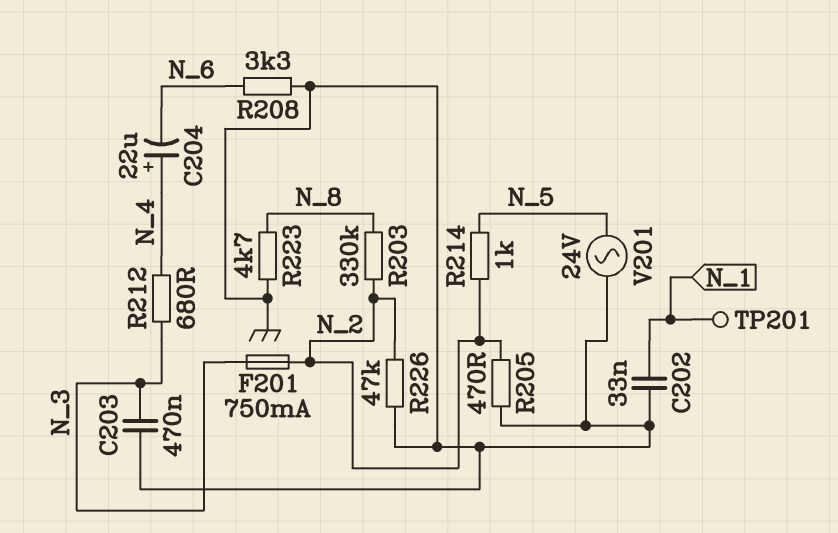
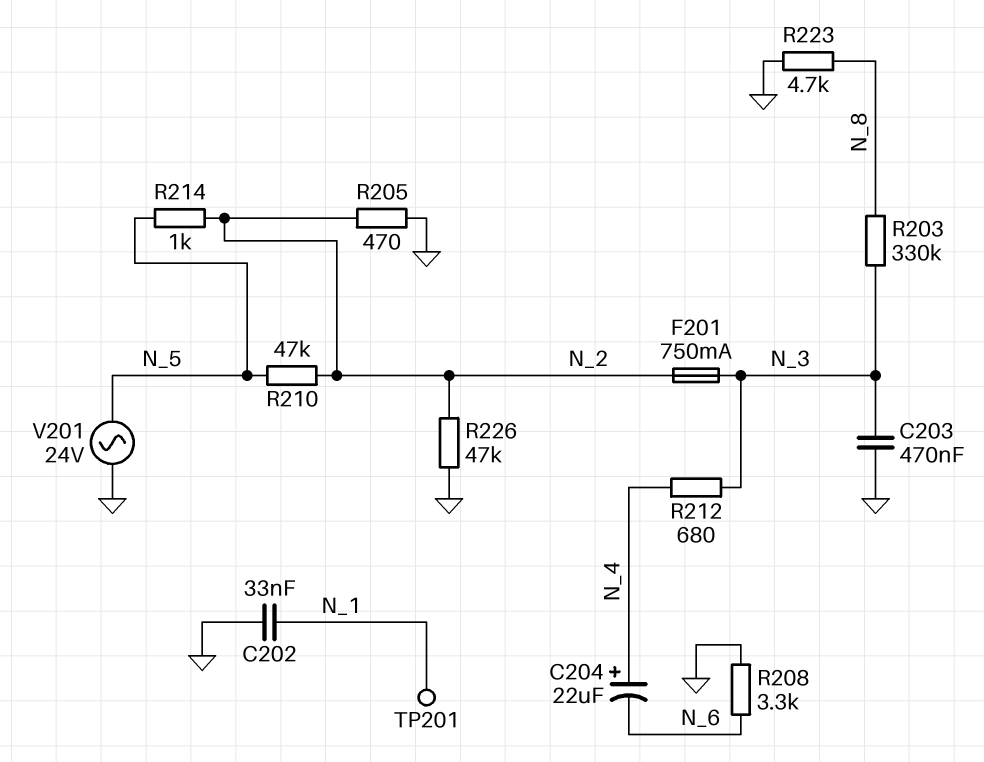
R203: 330k (N_2, N_8) -> 330k (N_3, N_8)
R210: none -> 47k (N_2, N_5)

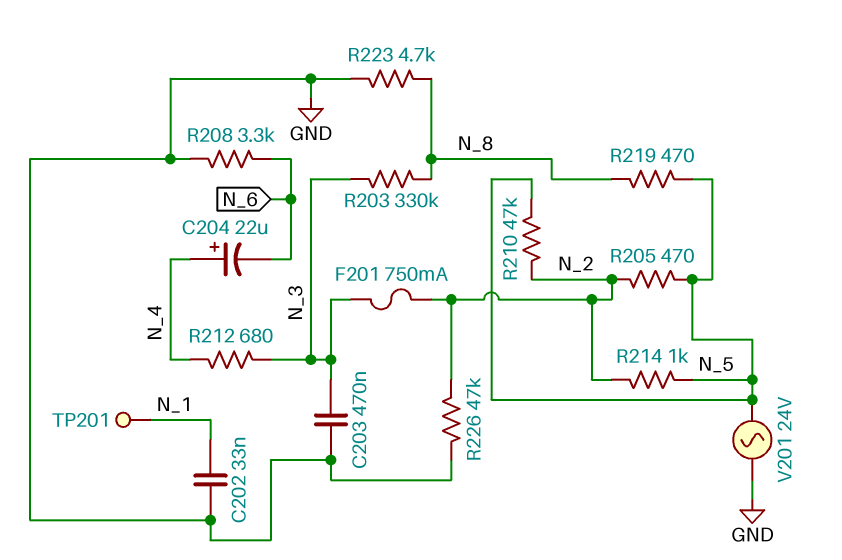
R205: 470 (GND, N_2) -> 470 (N_2, N_5)
R219: none -> 470 (N_5, N_8)

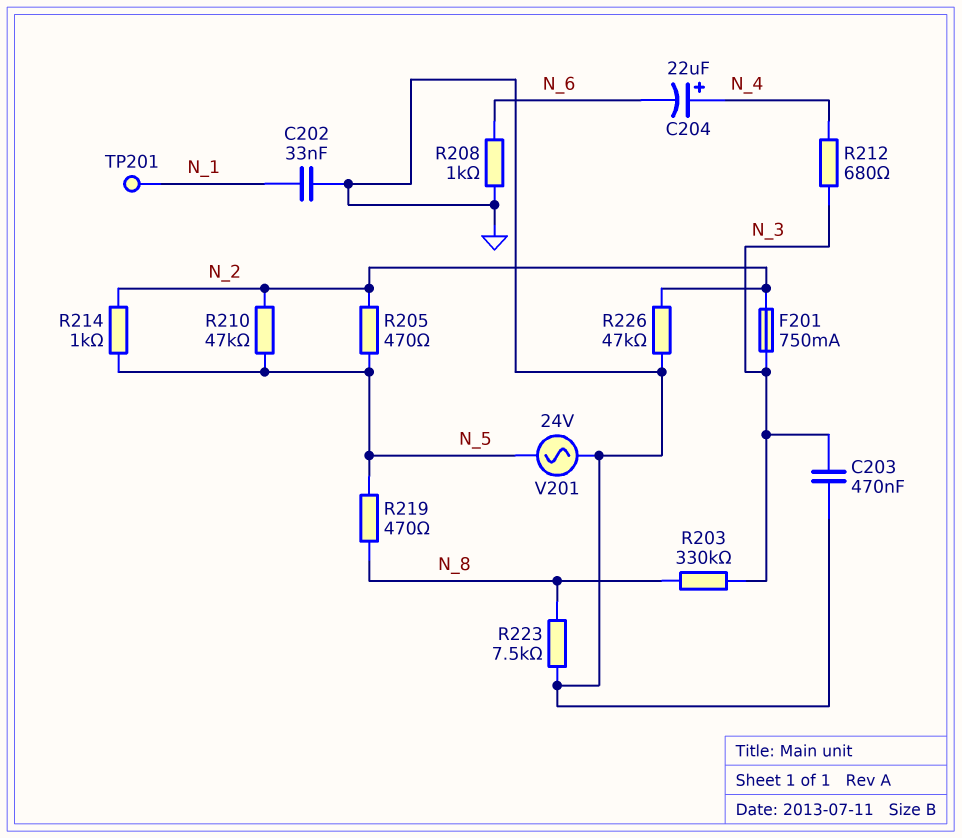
R208: 3.3k (GND, N_6) -> 1k (GND, N_6)
R223: 4.7k (GND, N_8) -> 7.5k (GND, N_8)

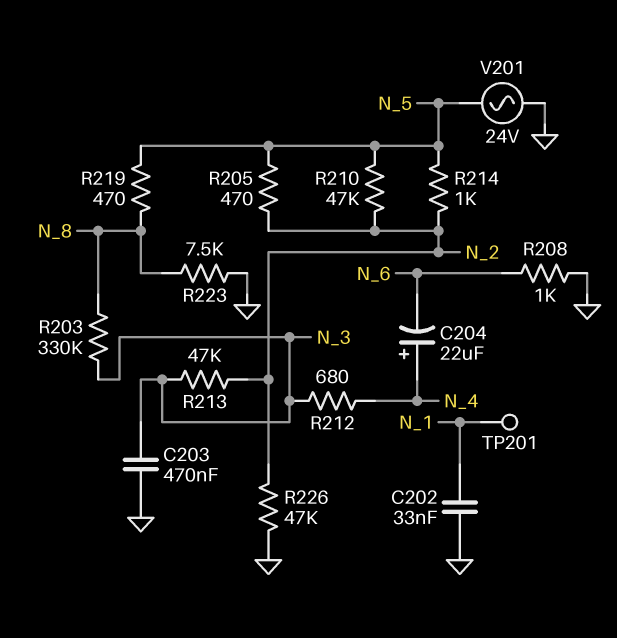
F201: 750mA (N_2, N_3) -> none
R213: none -> 47k (N_2, N_3)

